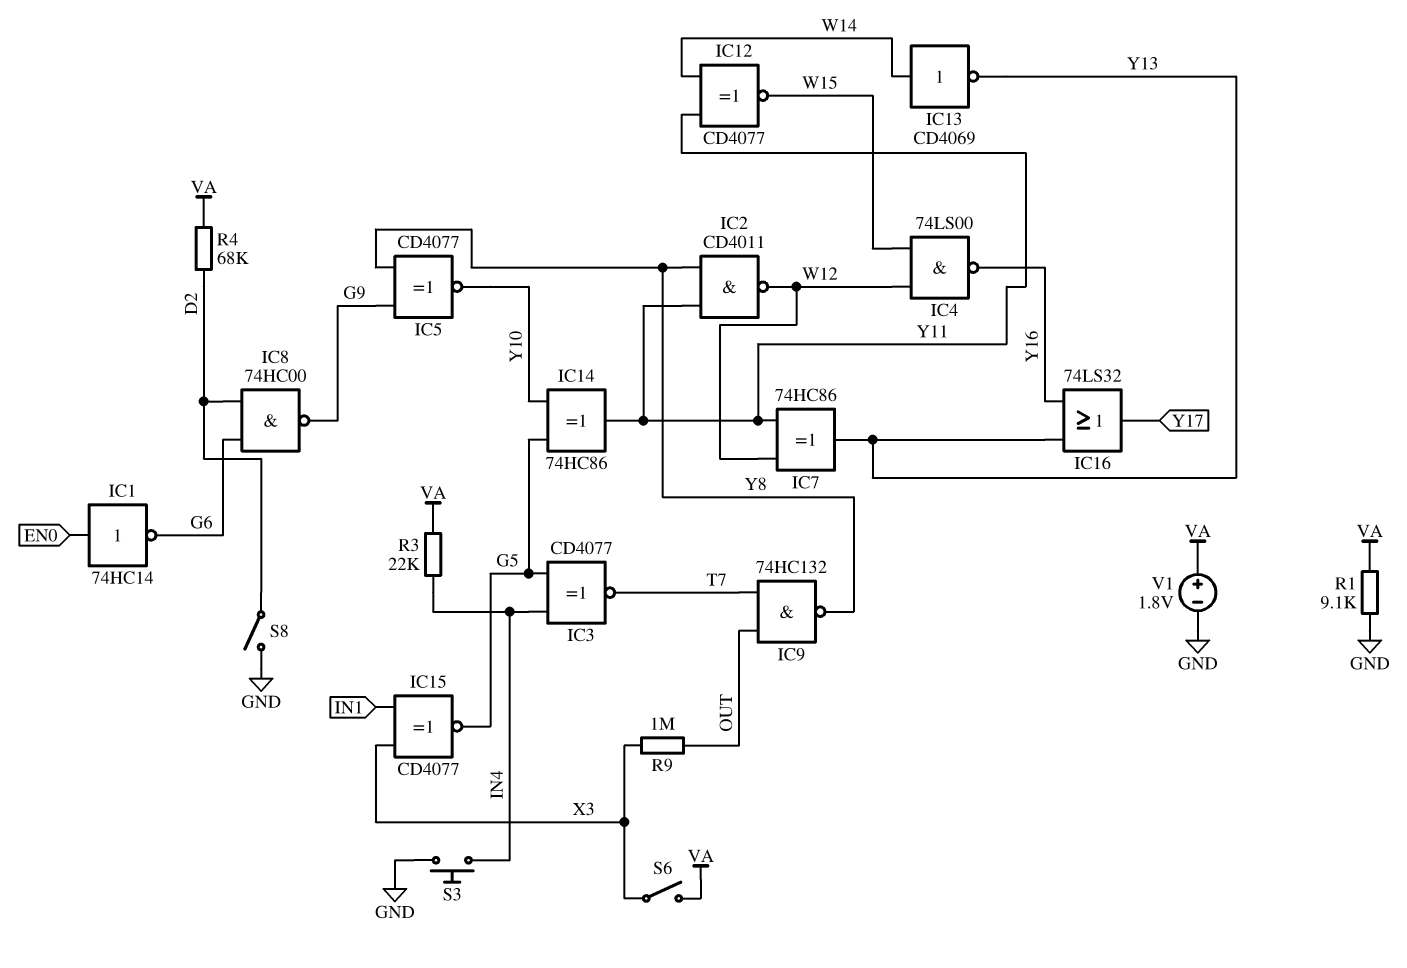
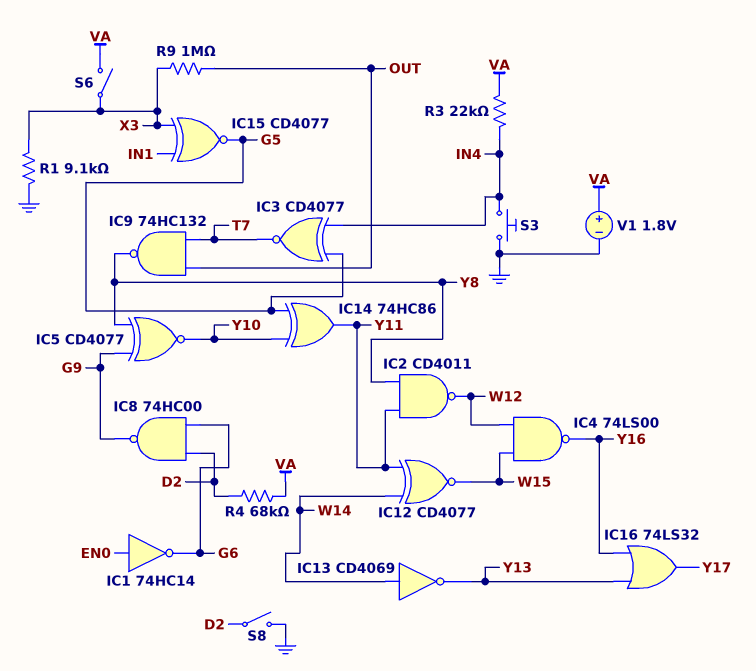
IC7: XOR 74HC86 (in W12, in Y11, out Y13) -> none
R1: 9.1k (GND, VA) -> 9.1k (GND, X3)

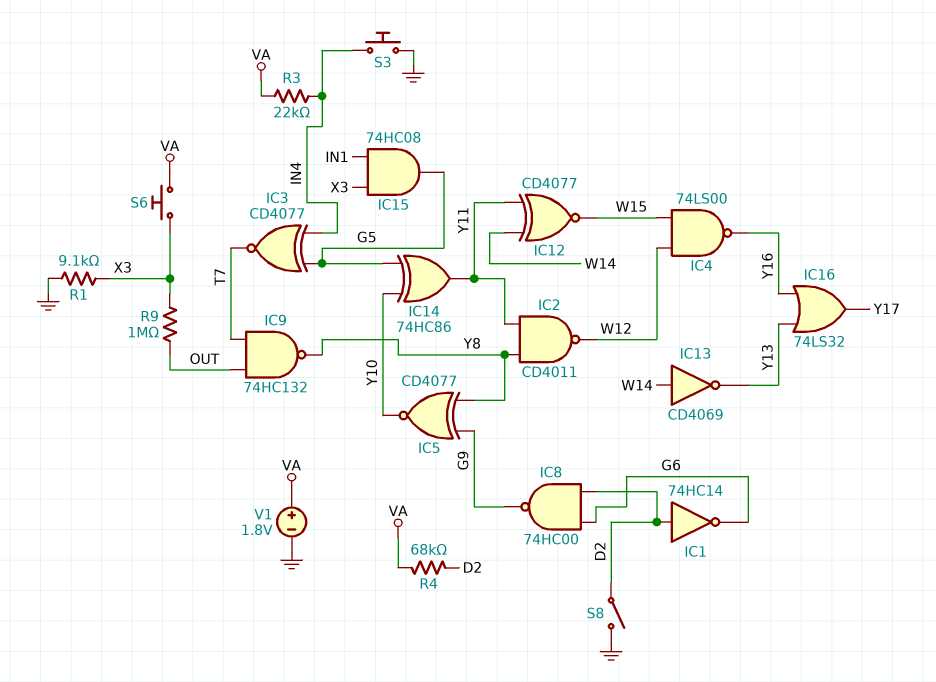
IC1: NOT 74HC14 (in EN0, out G6) -> NOT 74HC14 (in D2, out G6)
IC15: XNOR CD4077 (in IN1, in X3, out G5) -> AND 74HC08 (in IN1, in X3, out G5)
S6: switch (VA, X3) -> button (VA, X3)

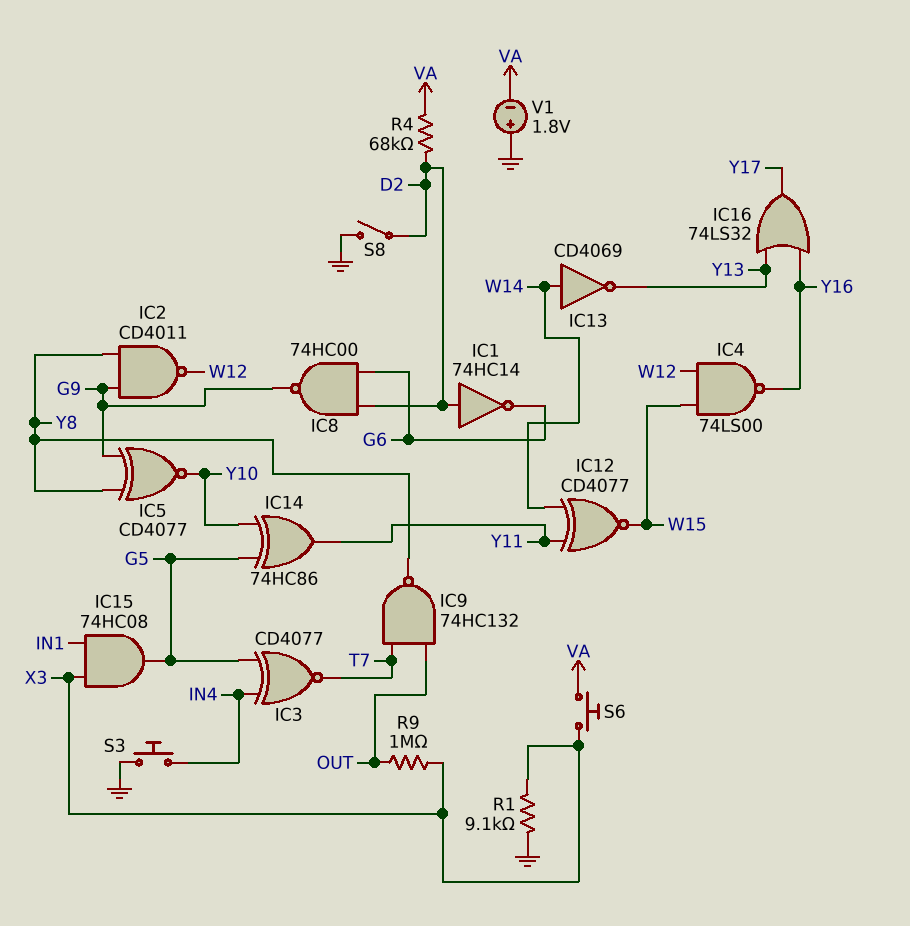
IC2: NAND CD4011 (in Y8, in Y11, out W12) -> NAND CD4011 (in G9, in Y8, out W12)
R3: 22k (IN4, VA) -> none
V1: 1.8V (plus VA, minus GND) -> 1.8V (plus GND, minus VA)

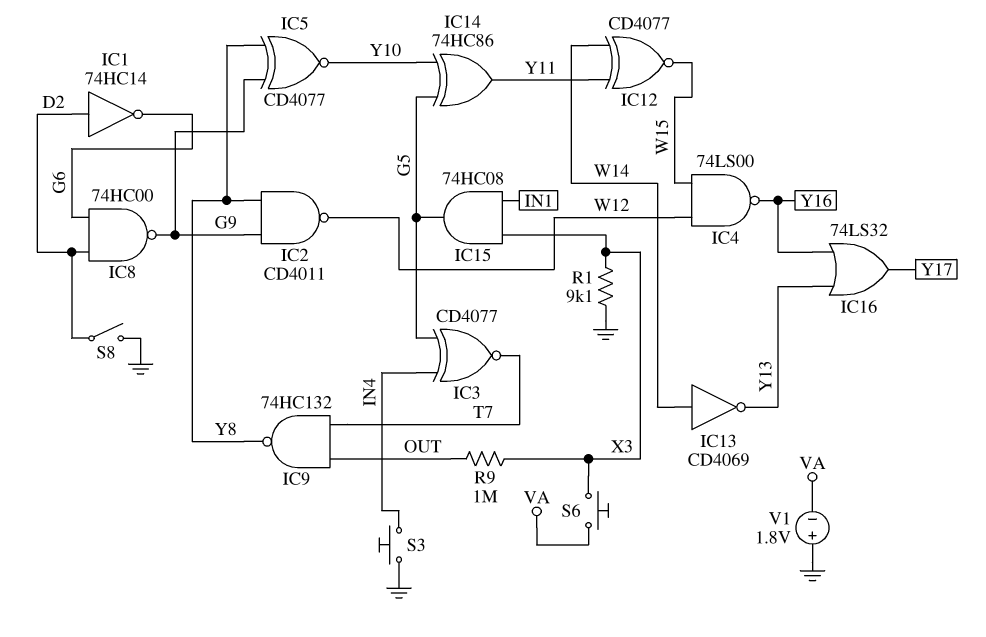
R4: 68k (D2, VA) -> none

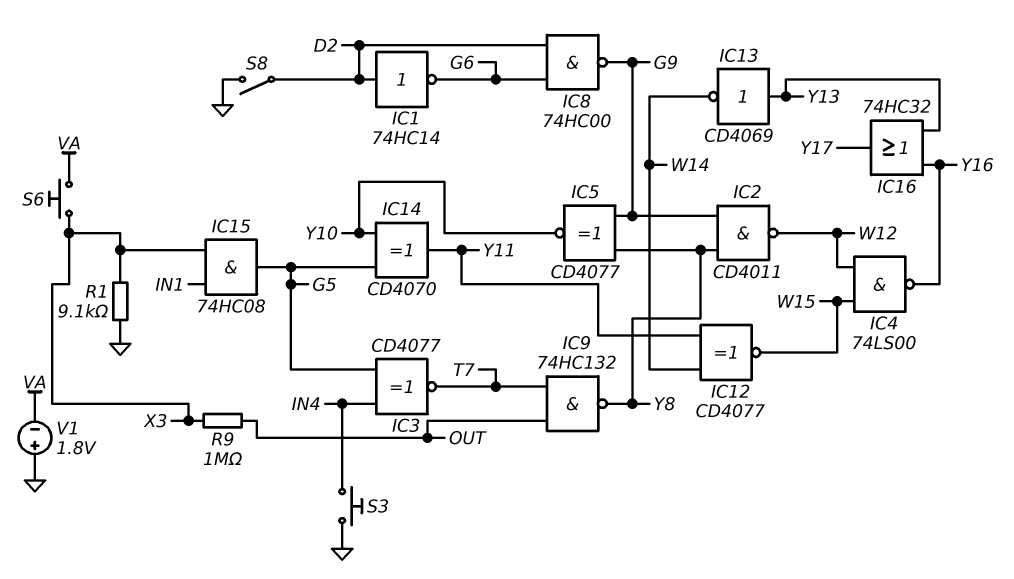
IC13: NOT CD4069 (in W14, out Y13) -> NOT CD4069 (in Y13, out W14)
IC14: XOR 74HC86 (in G5, in Y10, out Y11) -> XOR CD4070 (in G5, in Y10, out Y11)
IC16: OR 74LS32 (in Y13, in Y16, out Y17) -> OR 74HC32 (in Y13, in Y16, out Y17)

